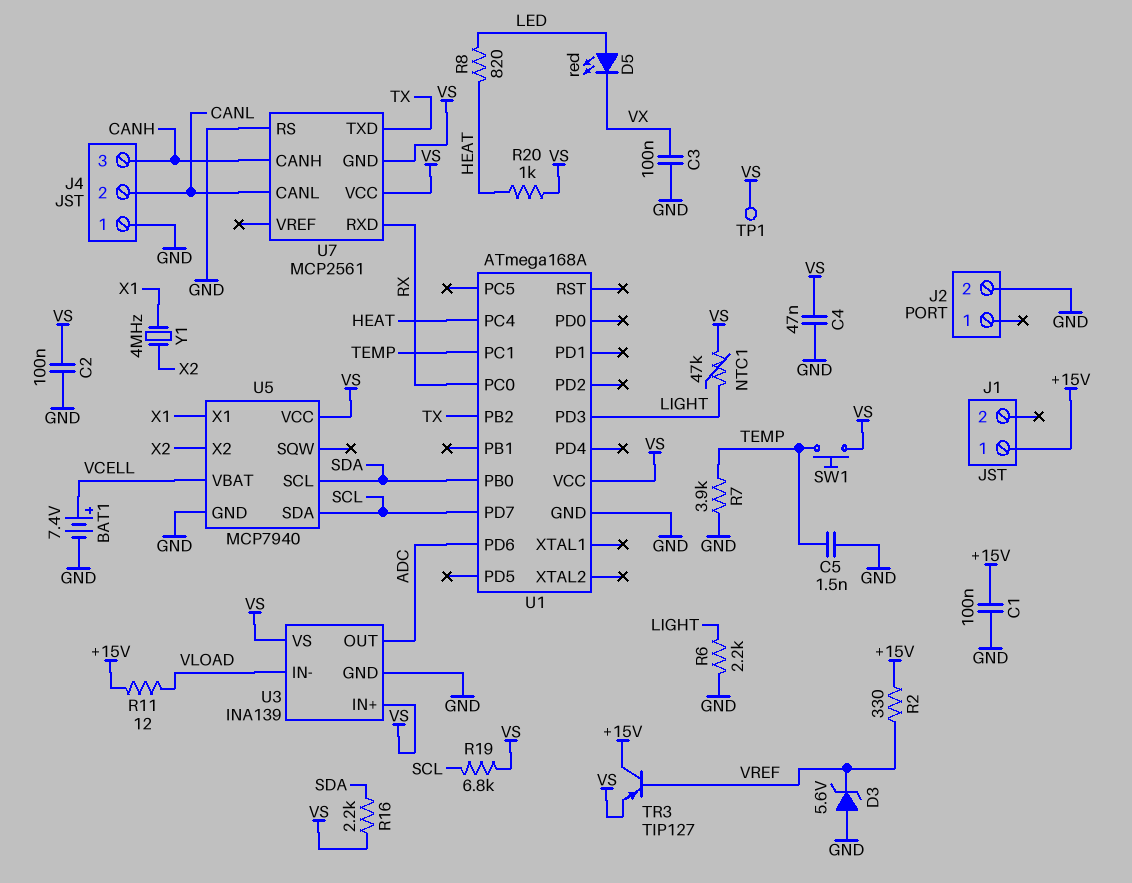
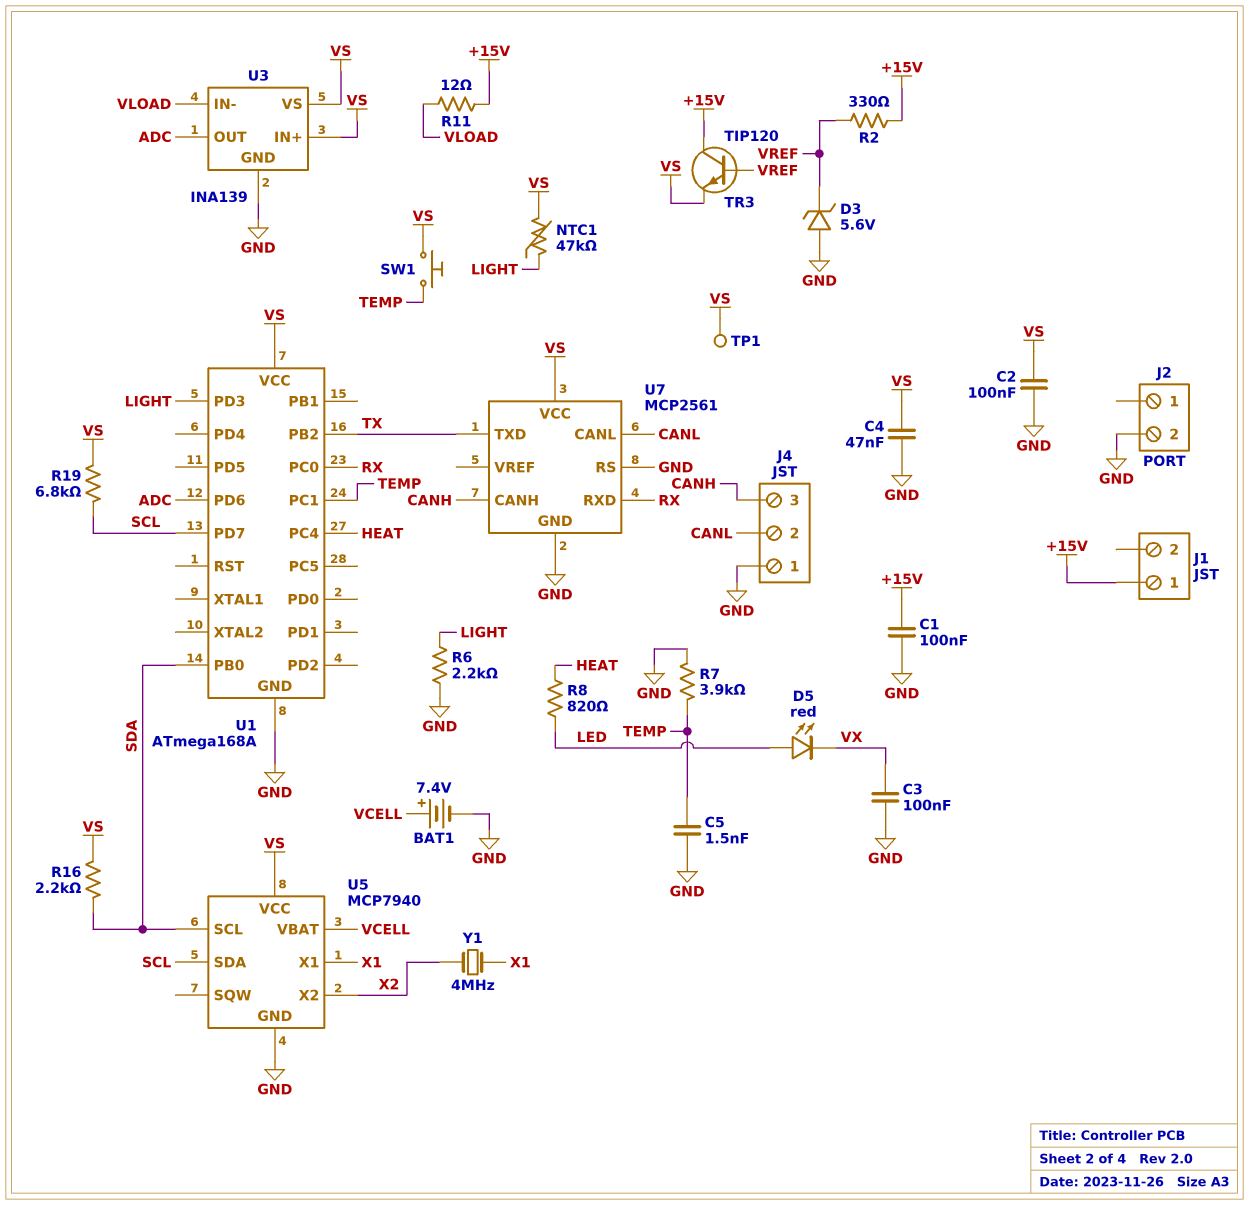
R20: 1k (HEAT, VS) -> none
TR3: PNP TIP127 (B VREF, C +15V, E VS) -> NPN TIP120 (B VREF, C +15V, E VS)
U7 pin GND: VS -> GND

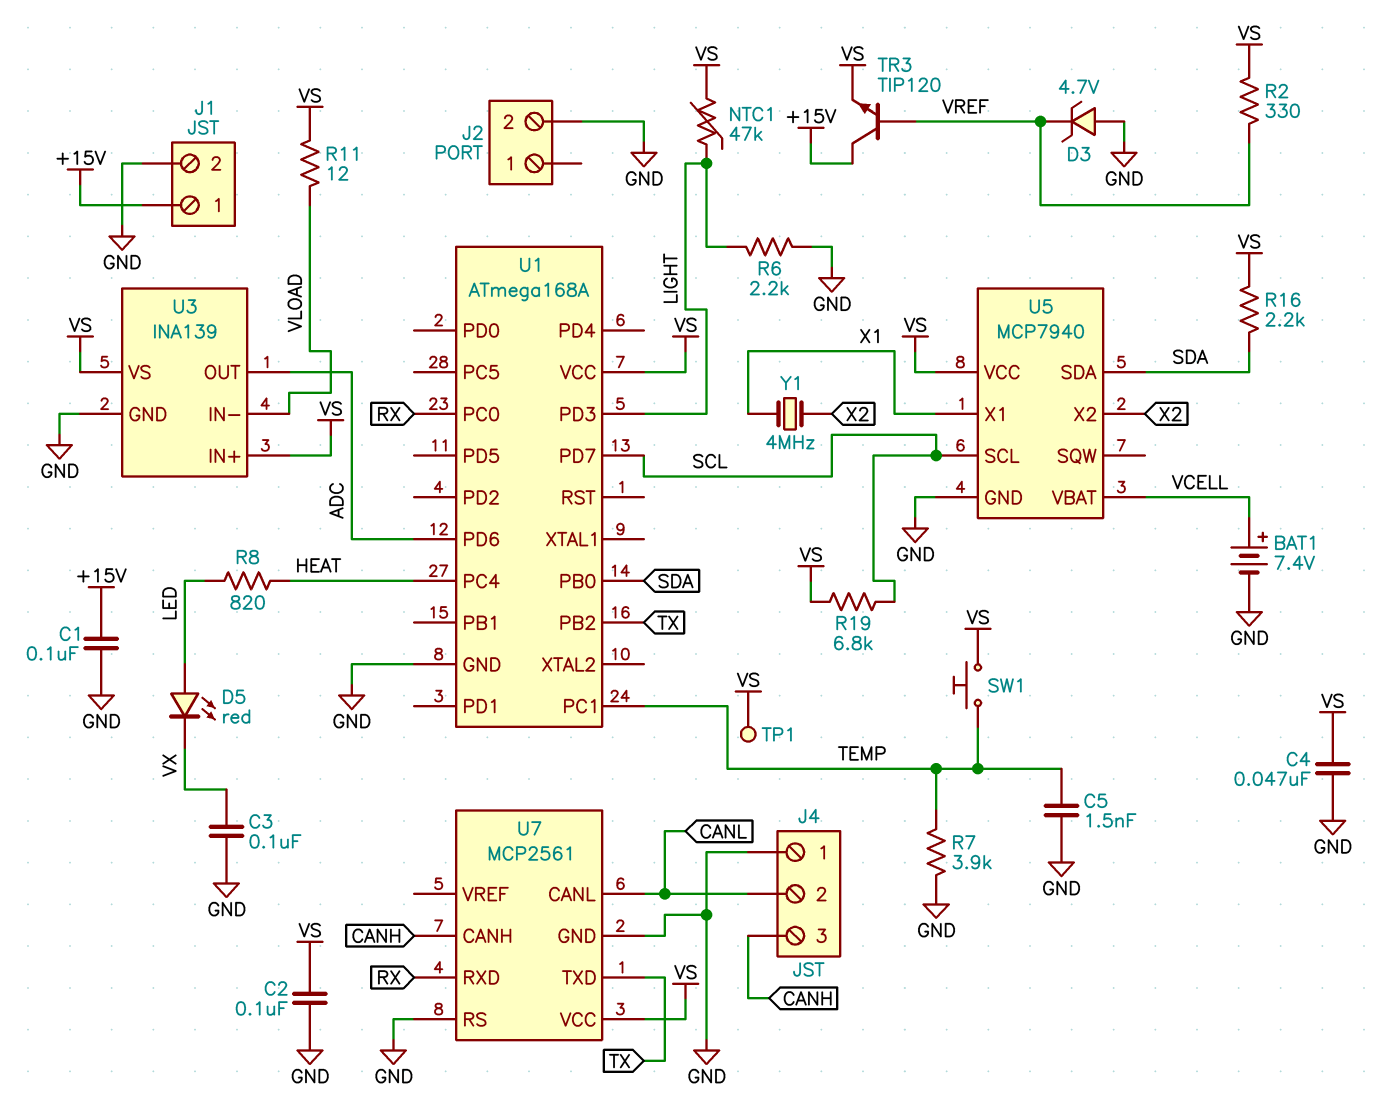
D3: zener 5.6V (A GND, K VREF) -> zener 4.7V (A GND, K VREF)
J1 pin 2: none -> GND
R2: 330 (+15V, VREF) -> 330 (VREF, VS)
R11: 12 (+15V, VLOAD) -> 12 (VLOAD, VS)
U5 pin SCL: SDA -> SCL
U5 pin SDA: SCL -> SDA

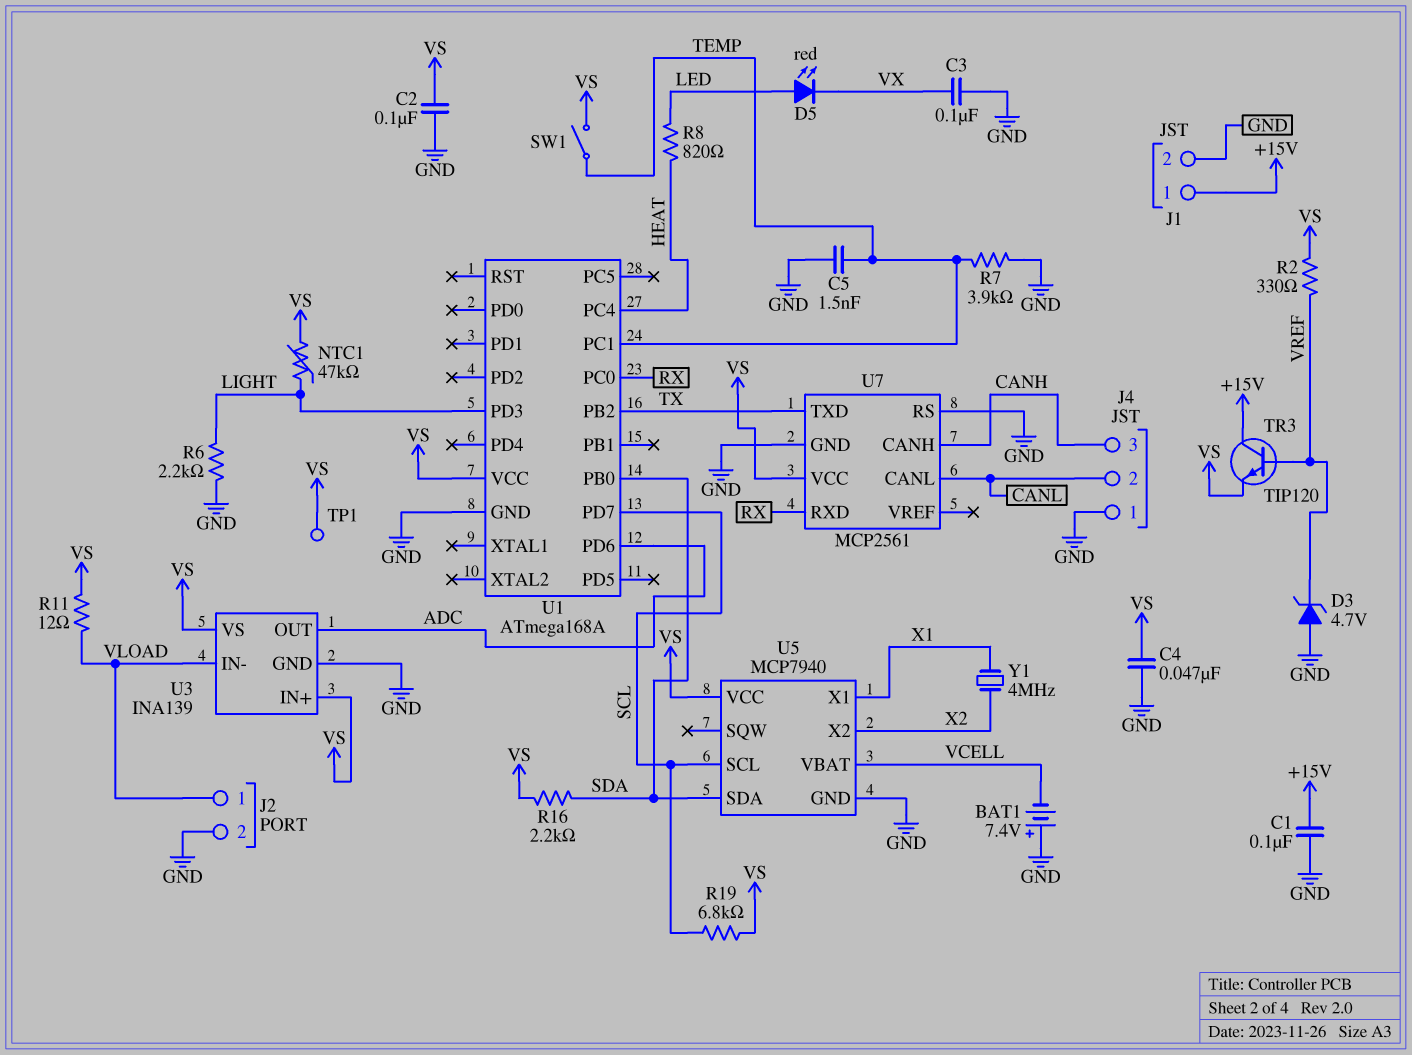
BAT1: 7.4V (plus VCELL, minus GND) -> 7.4V (plus GND, minus VCELL)
J2 pin 1: none -> VLOAD
SW1: button (TEMP, VS) -> switch (TEMP, VS)

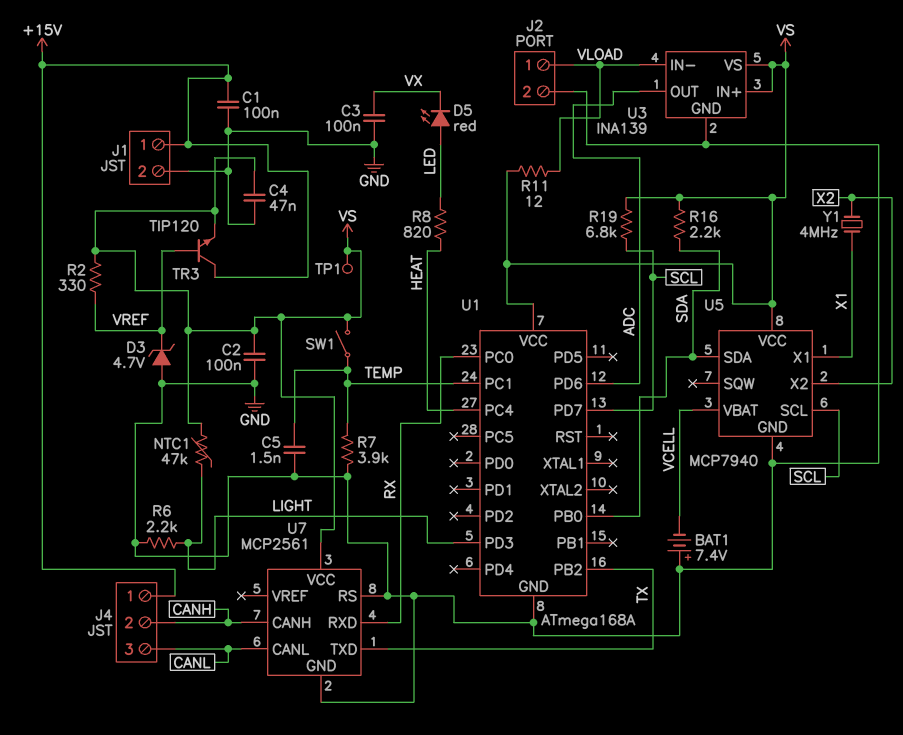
J4 pin 1: GND -> +15V
J4 pin 2: CANL -> CANH
J4 pin 3: CANH -> CANL

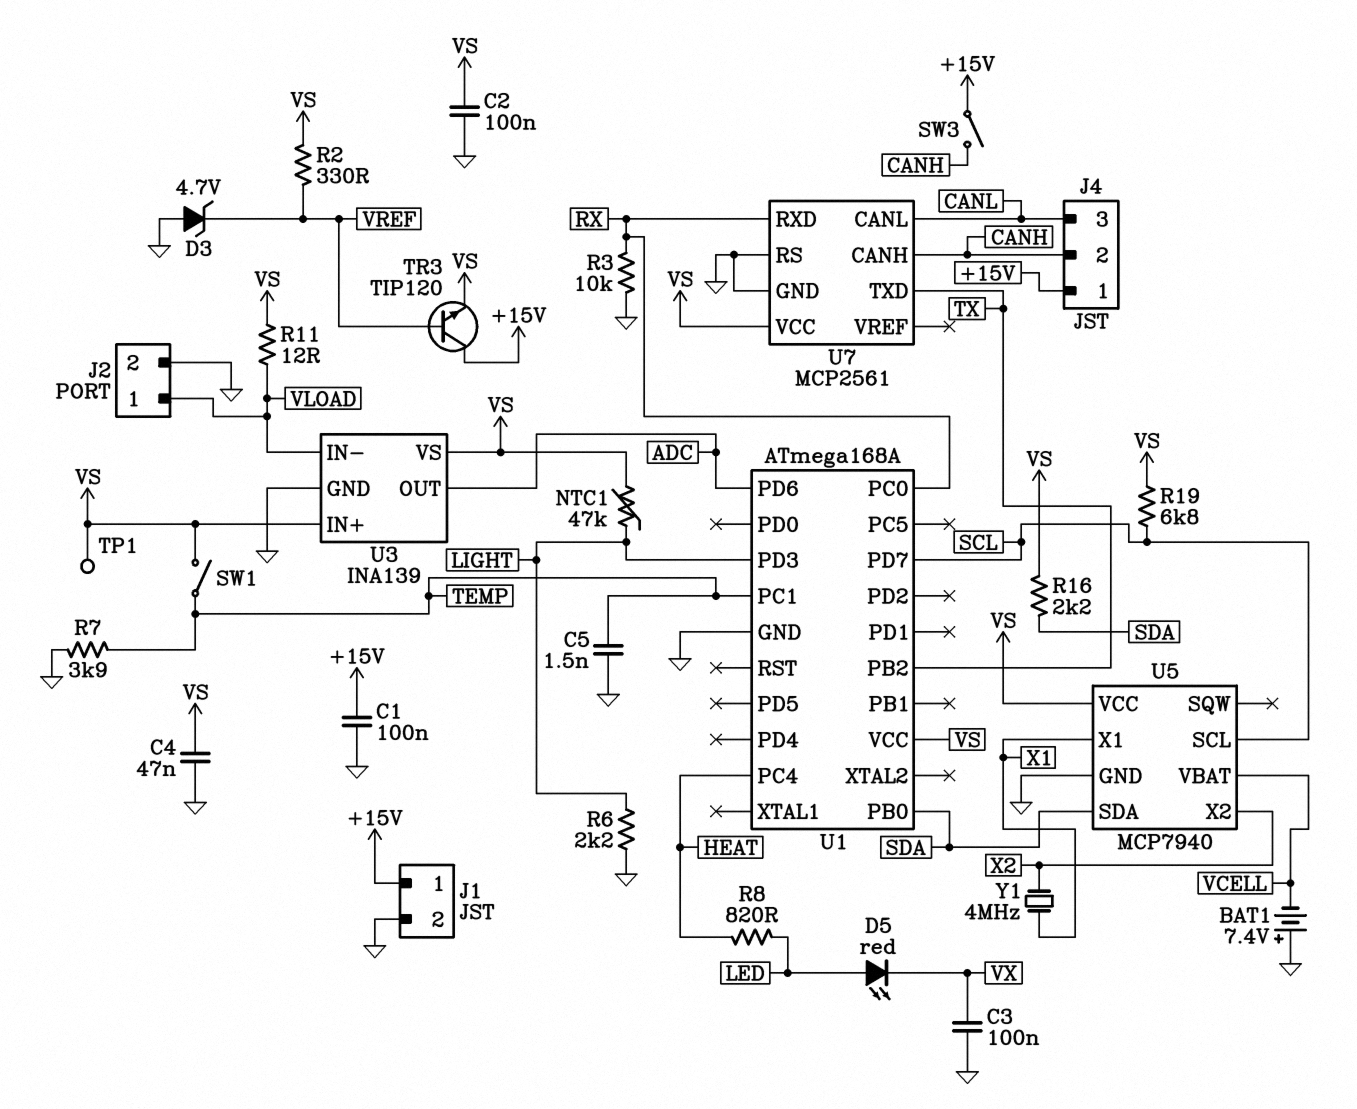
R3: none -> 10k (GND, RX)
SW3: none -> switch (+15V, CANH)

